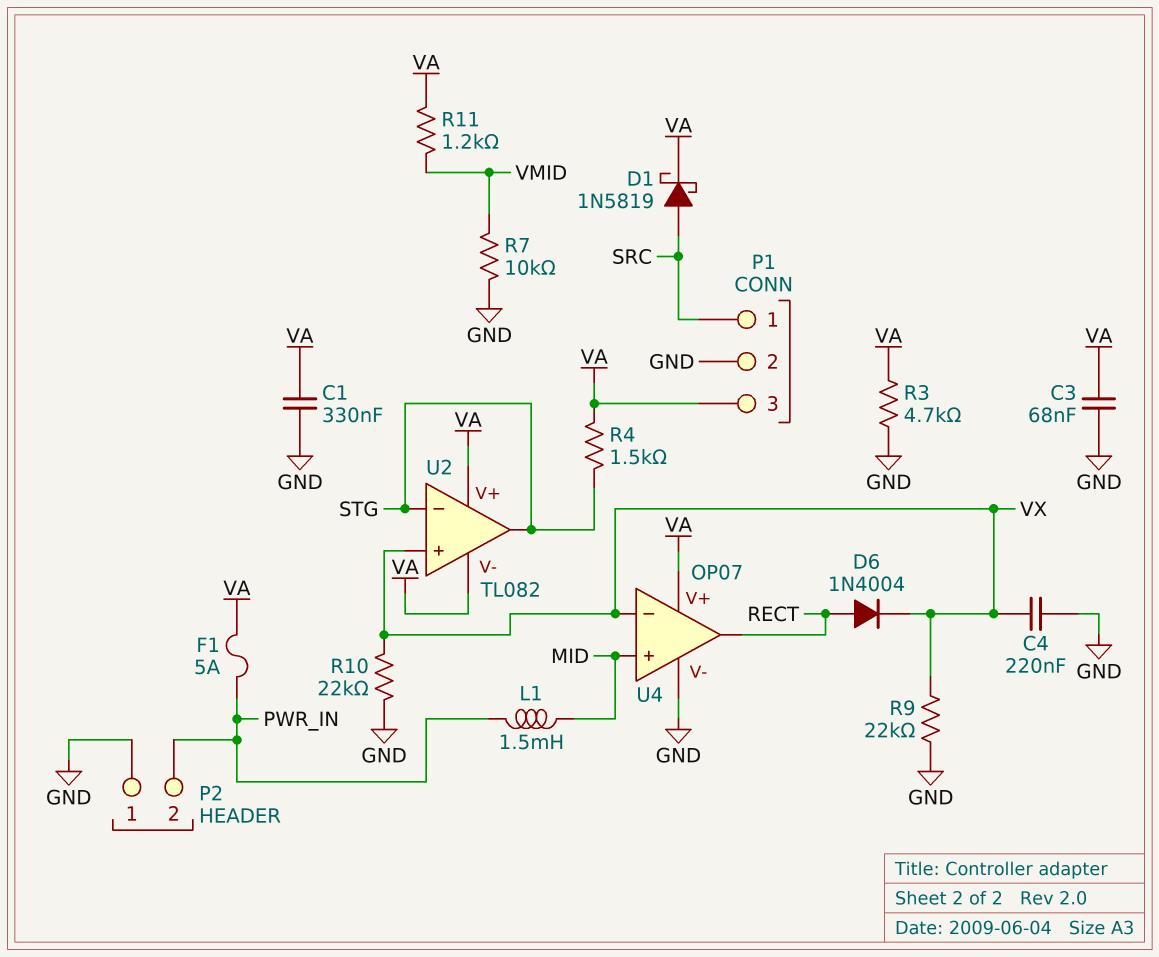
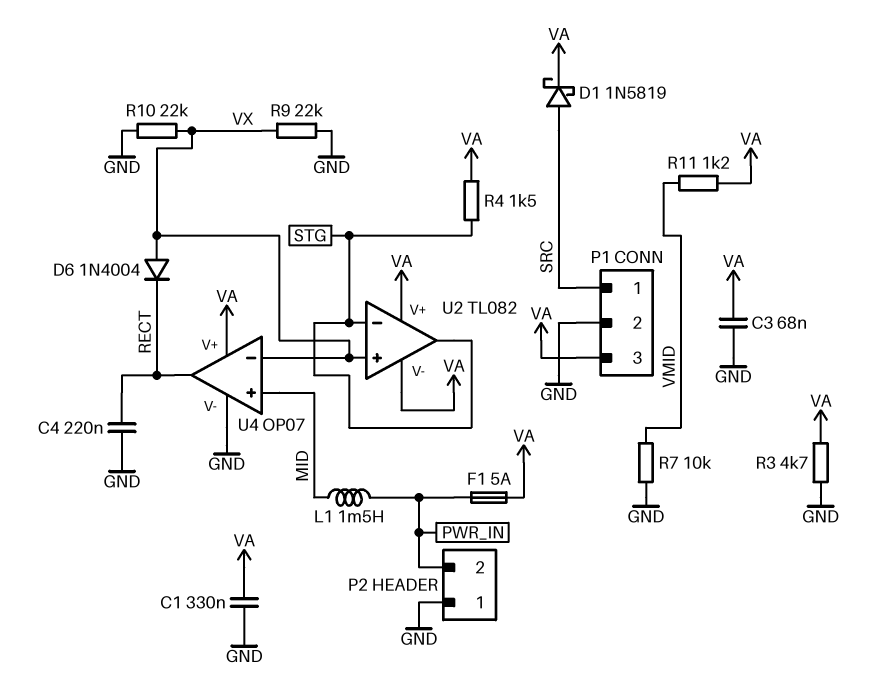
C4: 220nF (GND, VX) -> 220nF (GND, RECT)
D6: diode 1N4004 (A RECT, K VX) -> diode 1N4004 (A VX, K RECT)

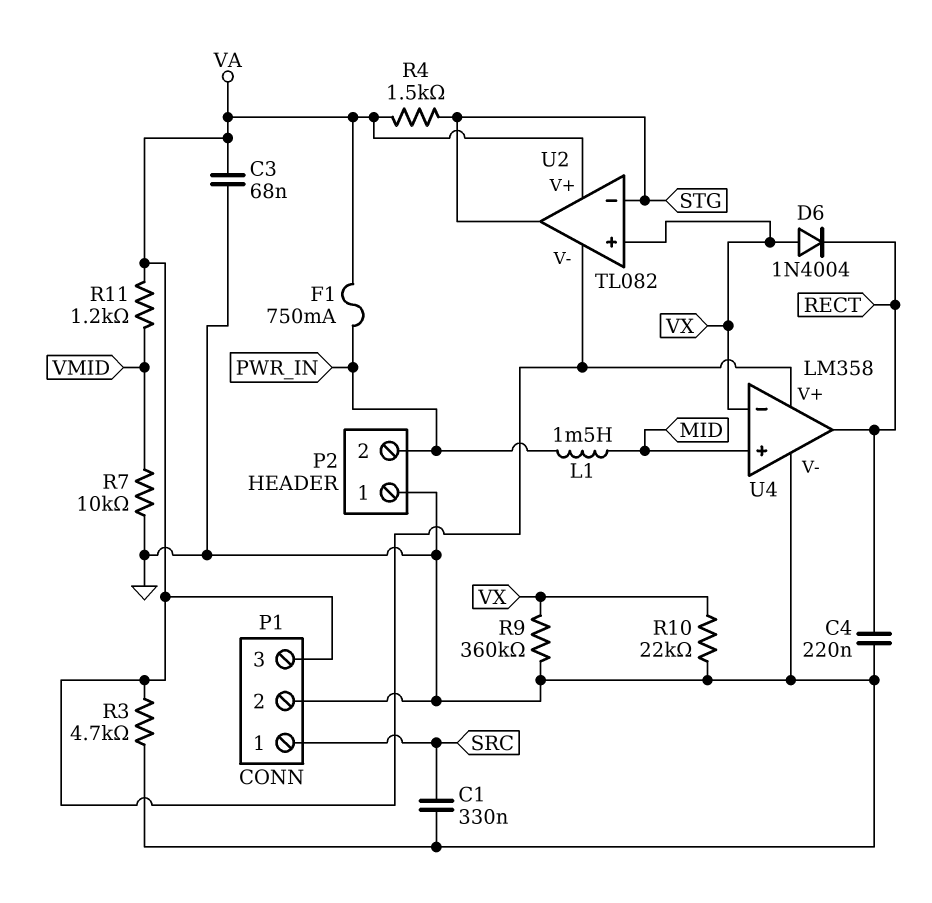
C1: 330nF (GND, VA) -> 330nF (GND, SRC)
D1: schottky 1N5819 (A SRC, K VA) -> none
F1: 5A (PWR_IN, VA) -> 750mA (PWR_IN, VA)
R9: 22k (GND, VX) -> 360k (GND, VX)
U4: OP07 -> LM358

